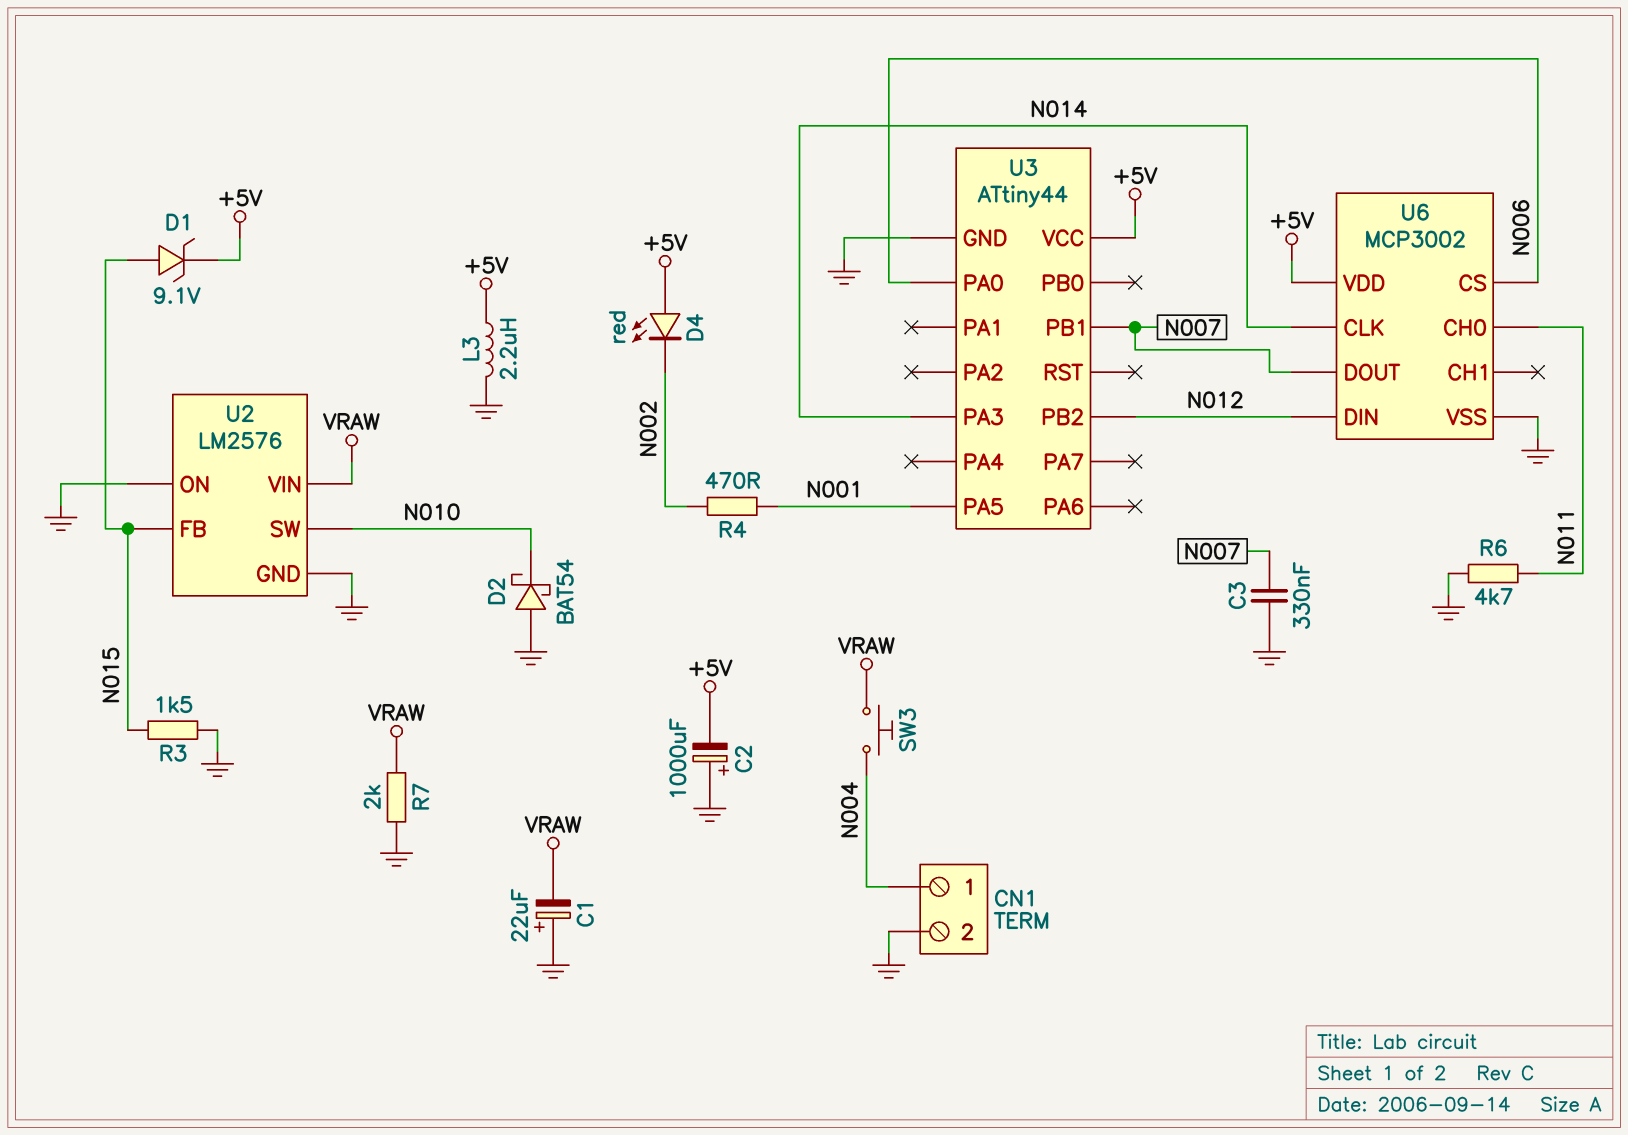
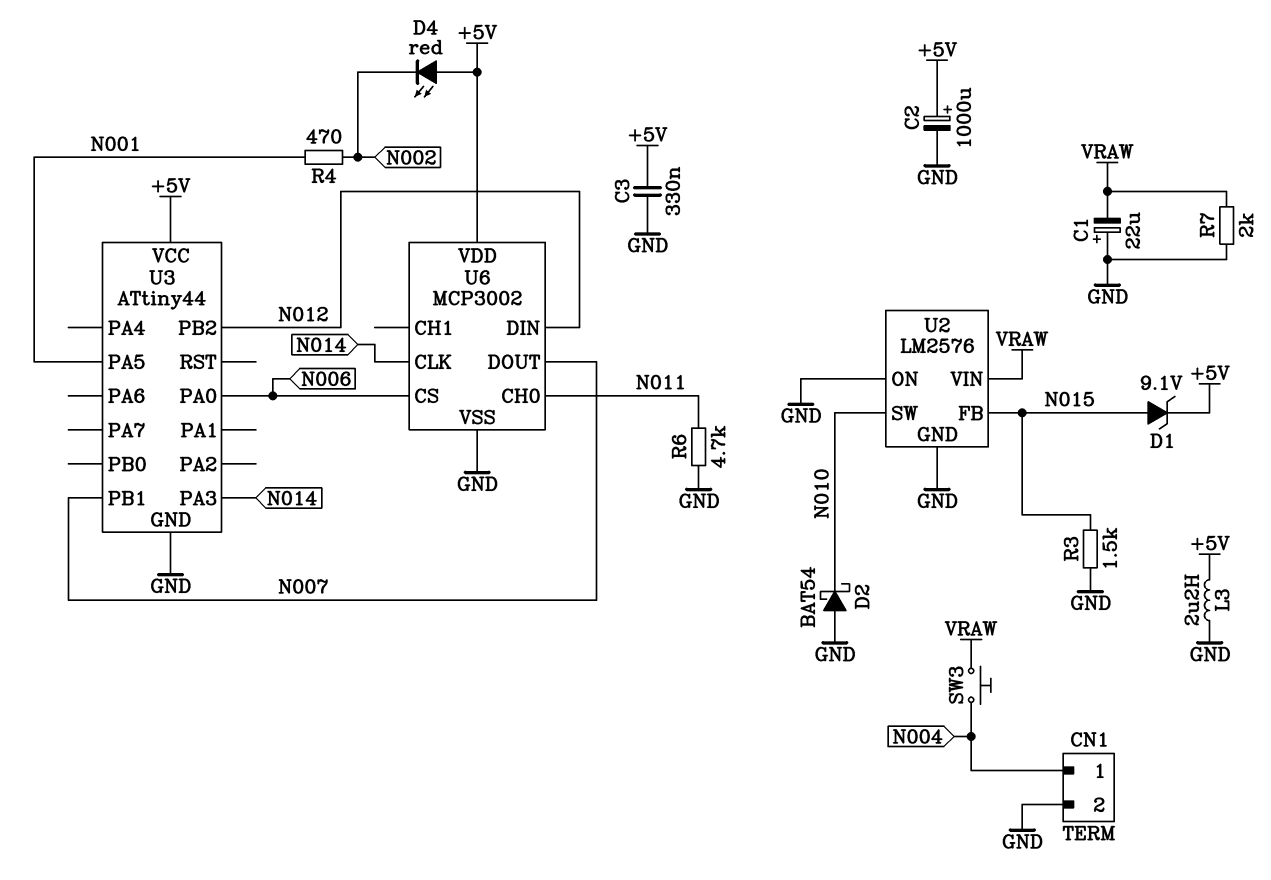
C2: 1000uF (plus GND, minus +5V) -> 1000uF (plus +5V, minus GND)
C3: 330nF (GND, N007) -> 330nF (+5V, GND)

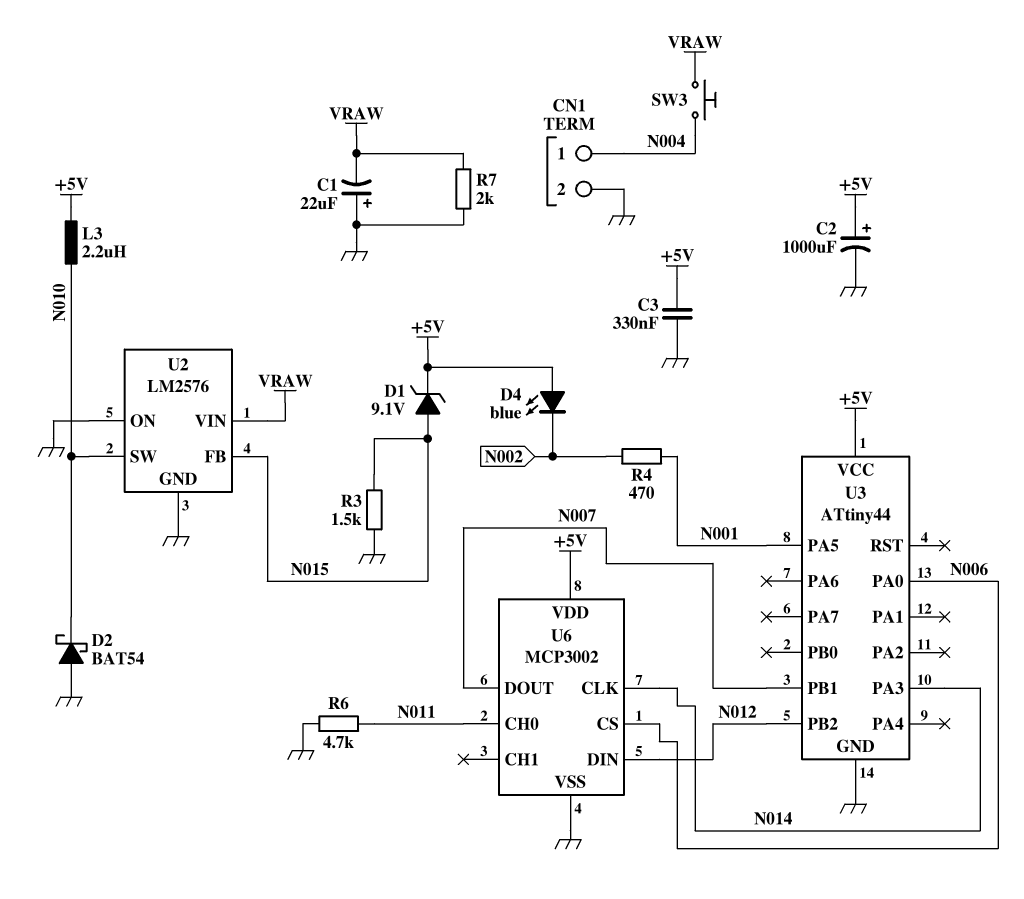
D4: LED red (A +5V, K N002) -> LED blue (A +5V, K N002)
L3: 2.2uH (+5V, GND) -> 2.2uH (+5V, N010)

